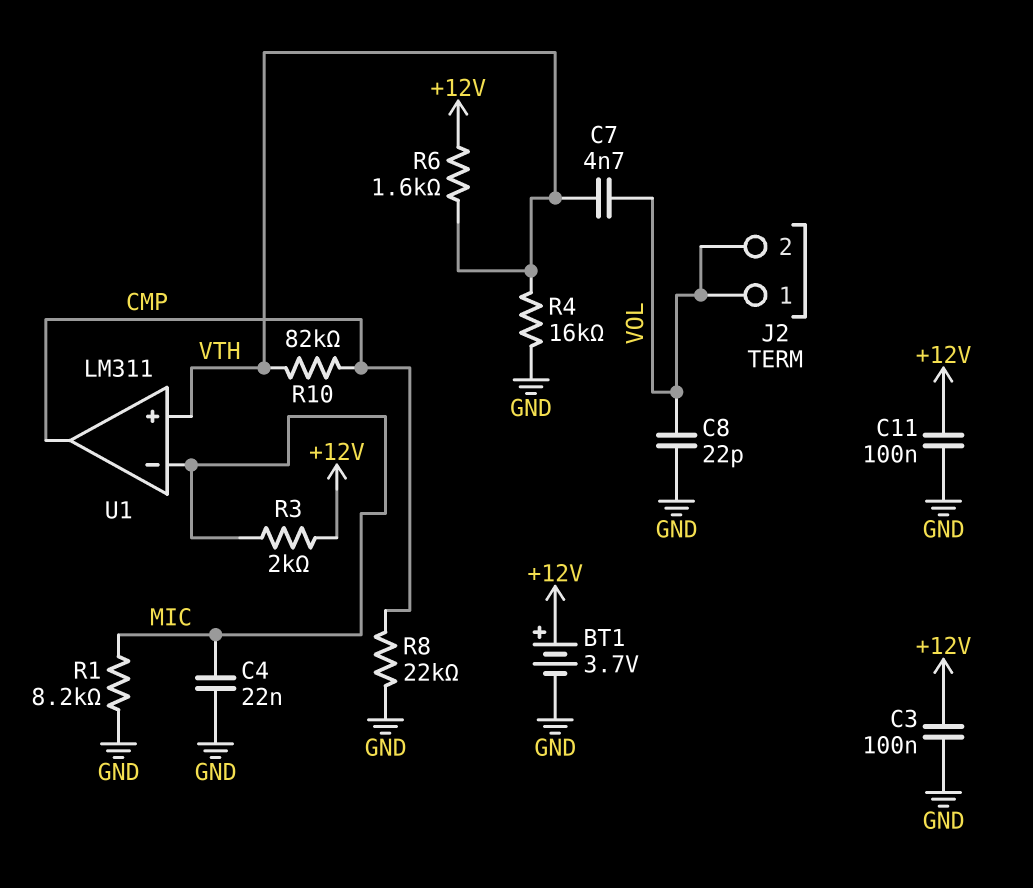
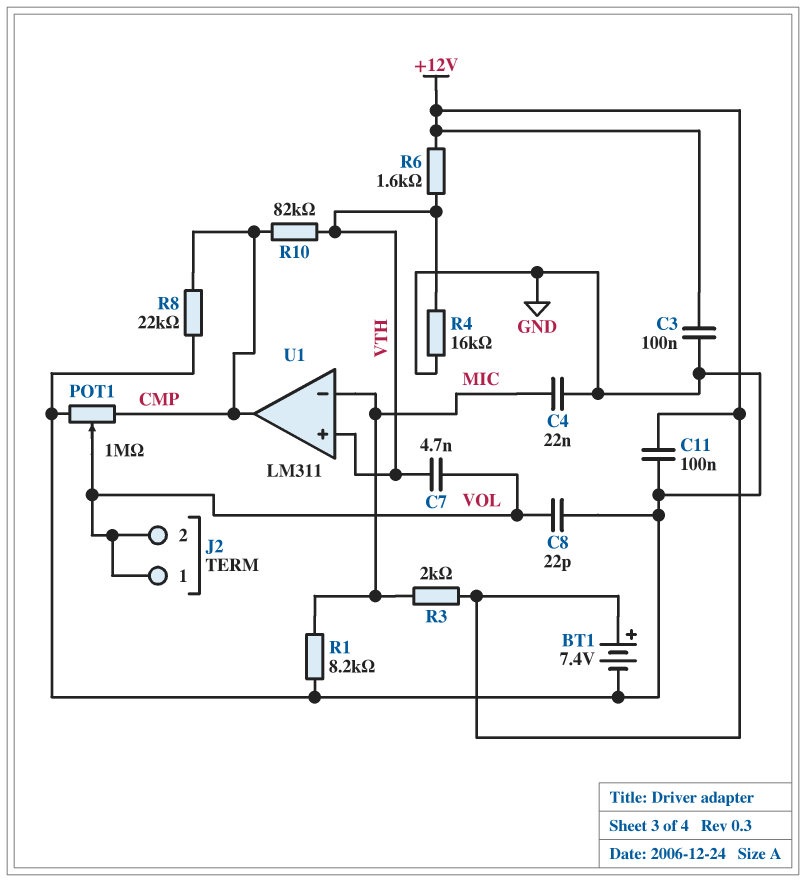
BT1: 3.7V (plus +12V, minus GND) -> 7.4V (plus +12V, minus GND)
POT1: none -> 1M (CMP, GND, wiper VOL)

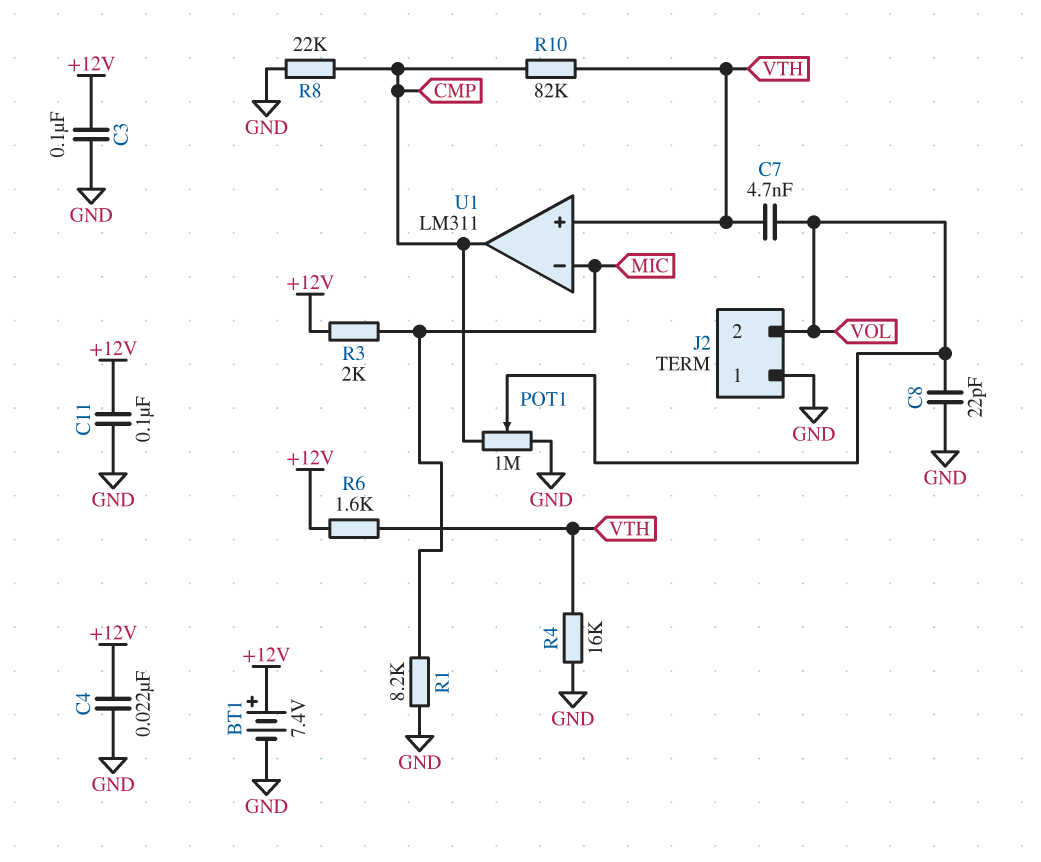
C4: 22nF (GND, MIC) -> 22nF (+12V, GND)
J2 pin 1: VOL -> GND

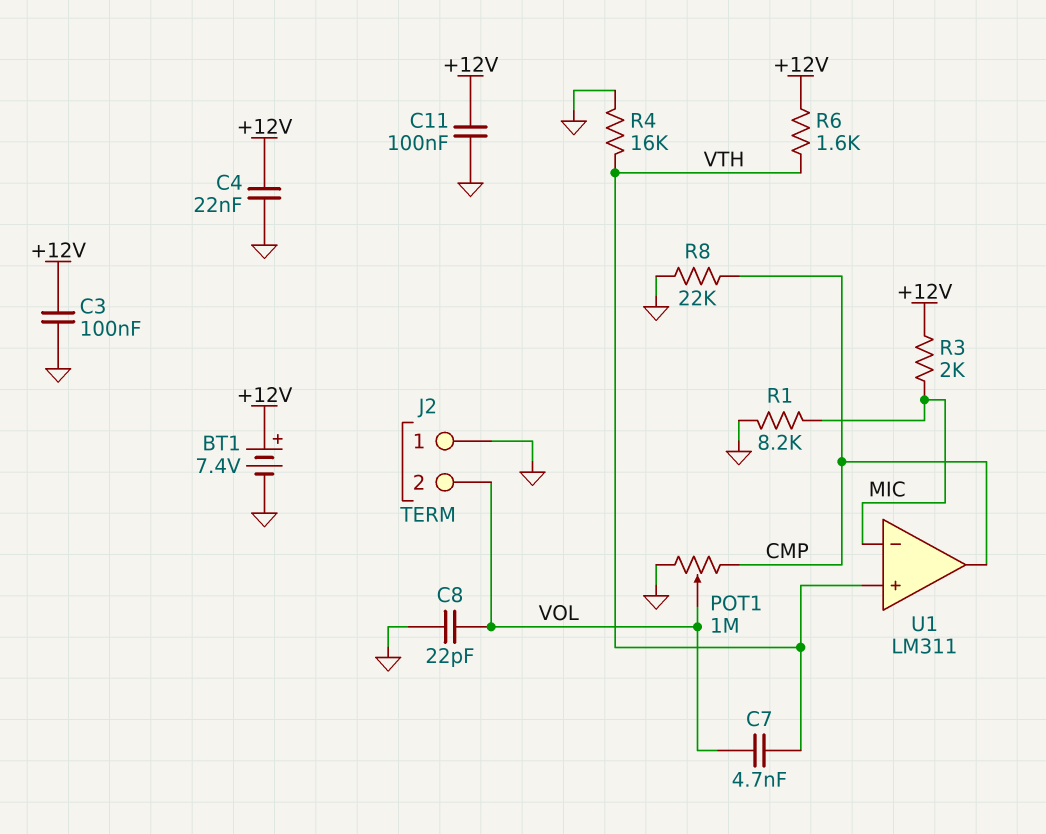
R10: 82k (CMP, VTH) -> none

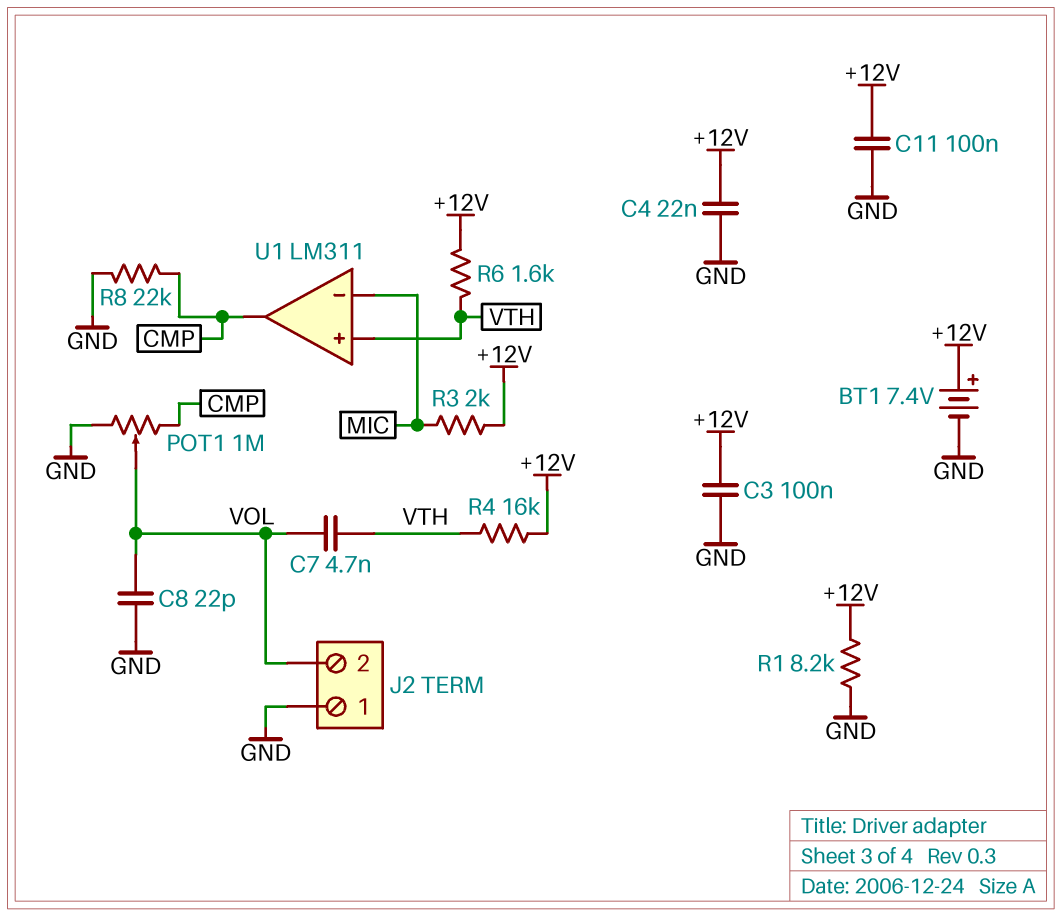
R1: 8.2k (GND, MIC) -> 8.2k (+12V, GND)
R4: 16k (GND, VTH) -> 16k (+12V, VTH)

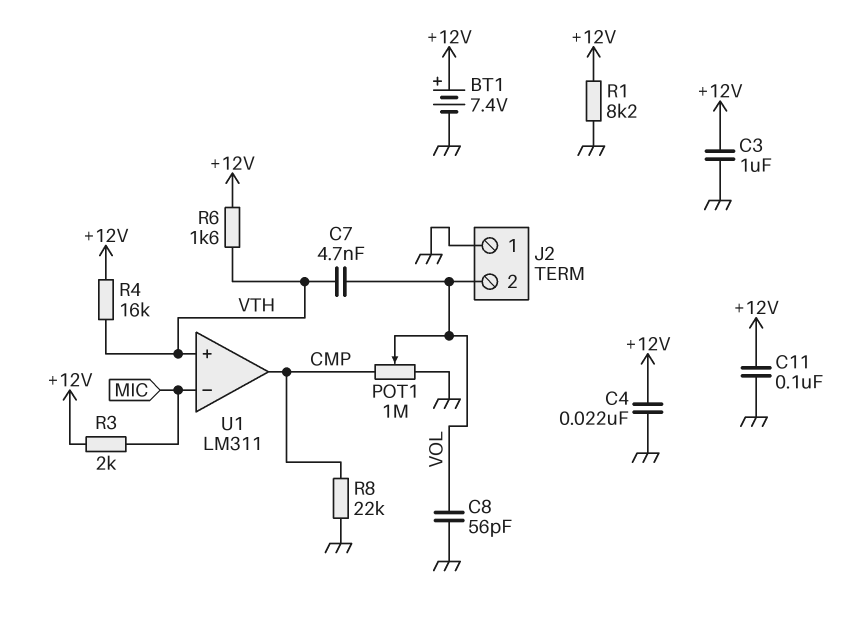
C3: 100nF (+12V, GND) -> 1uF (+12V, GND)
C8: 22pF (GND, VOL) -> 56pF (GND, VOL)

